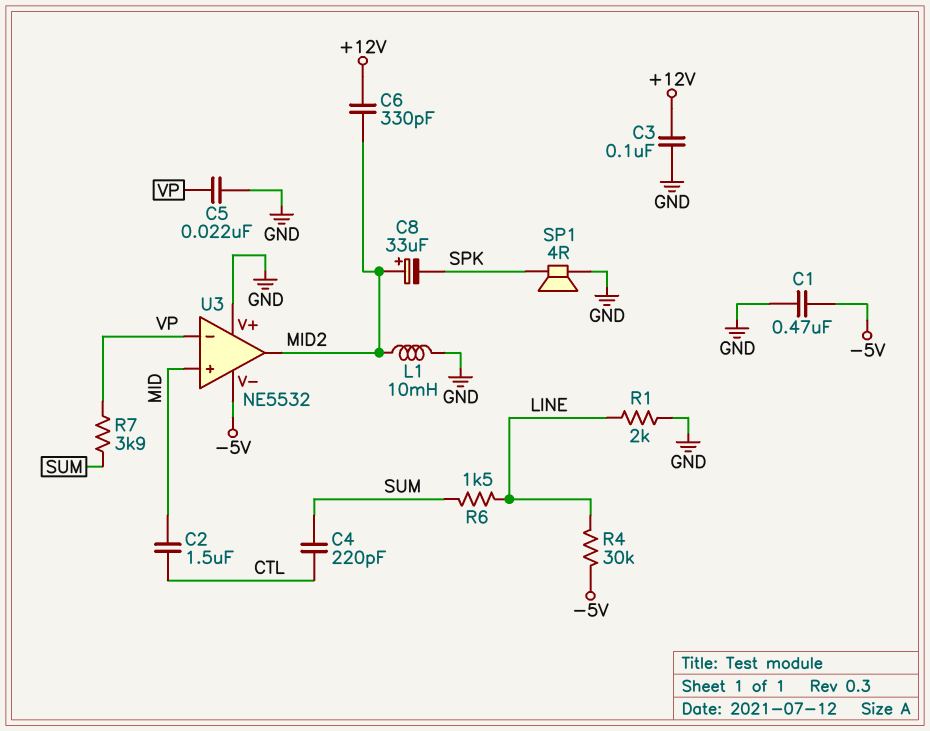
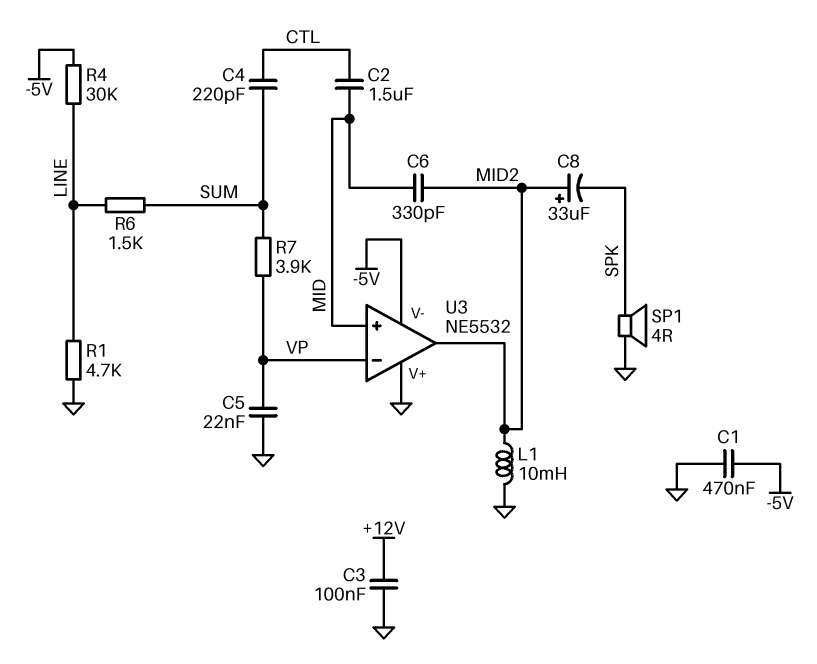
C6: 330pF (+12V, MID2) -> 330pF (MID, MID2)
R1: 2k (GND, LINE) -> 4.7k (GND, LINE)

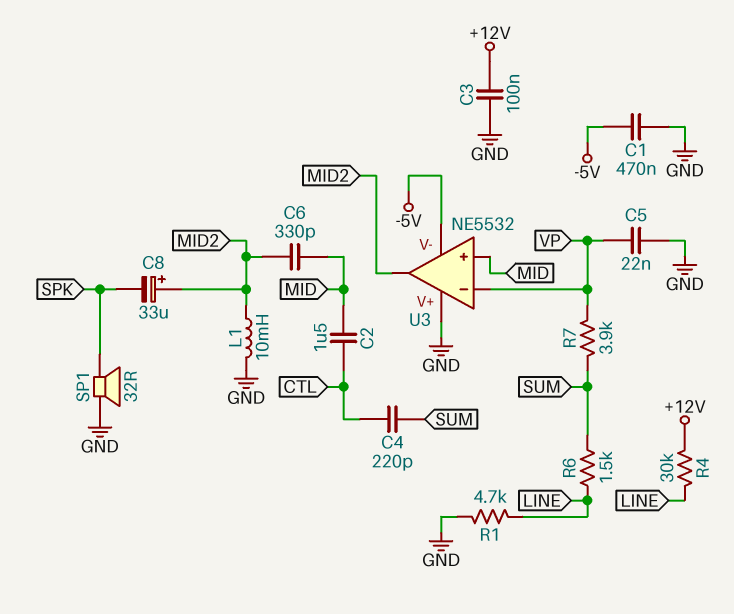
R4: 30k (-5V, LINE) -> 30k (+12V, LINE)
SP1: speaker 4R (GND, SPK) -> speaker 32R (GND, SPK)

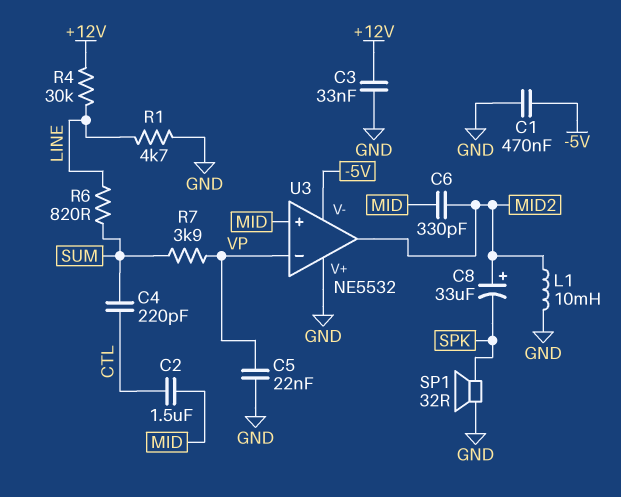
C3: 100nF (+12V, GND) -> 33nF (+12V, GND)
R6: 1.5k (LINE, SUM) -> 820 (LINE, SUM)

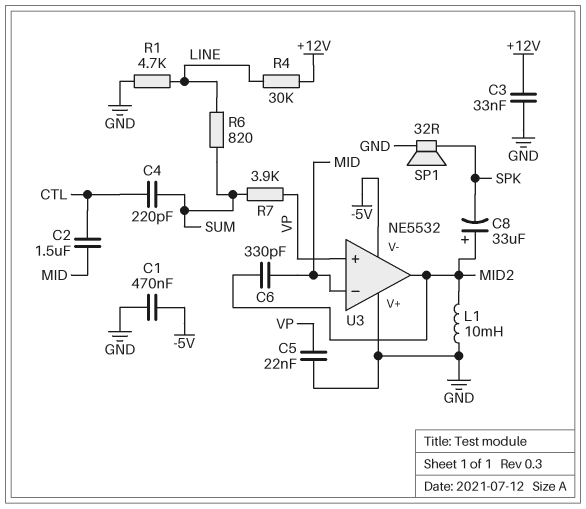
U3 pin in+: MID -> VP
U3 pin in-: VP -> MID

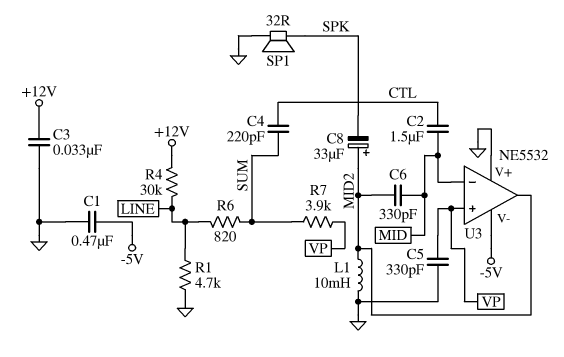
C5: 22nF (GND, VP) -> 330pF (GND, VP)

